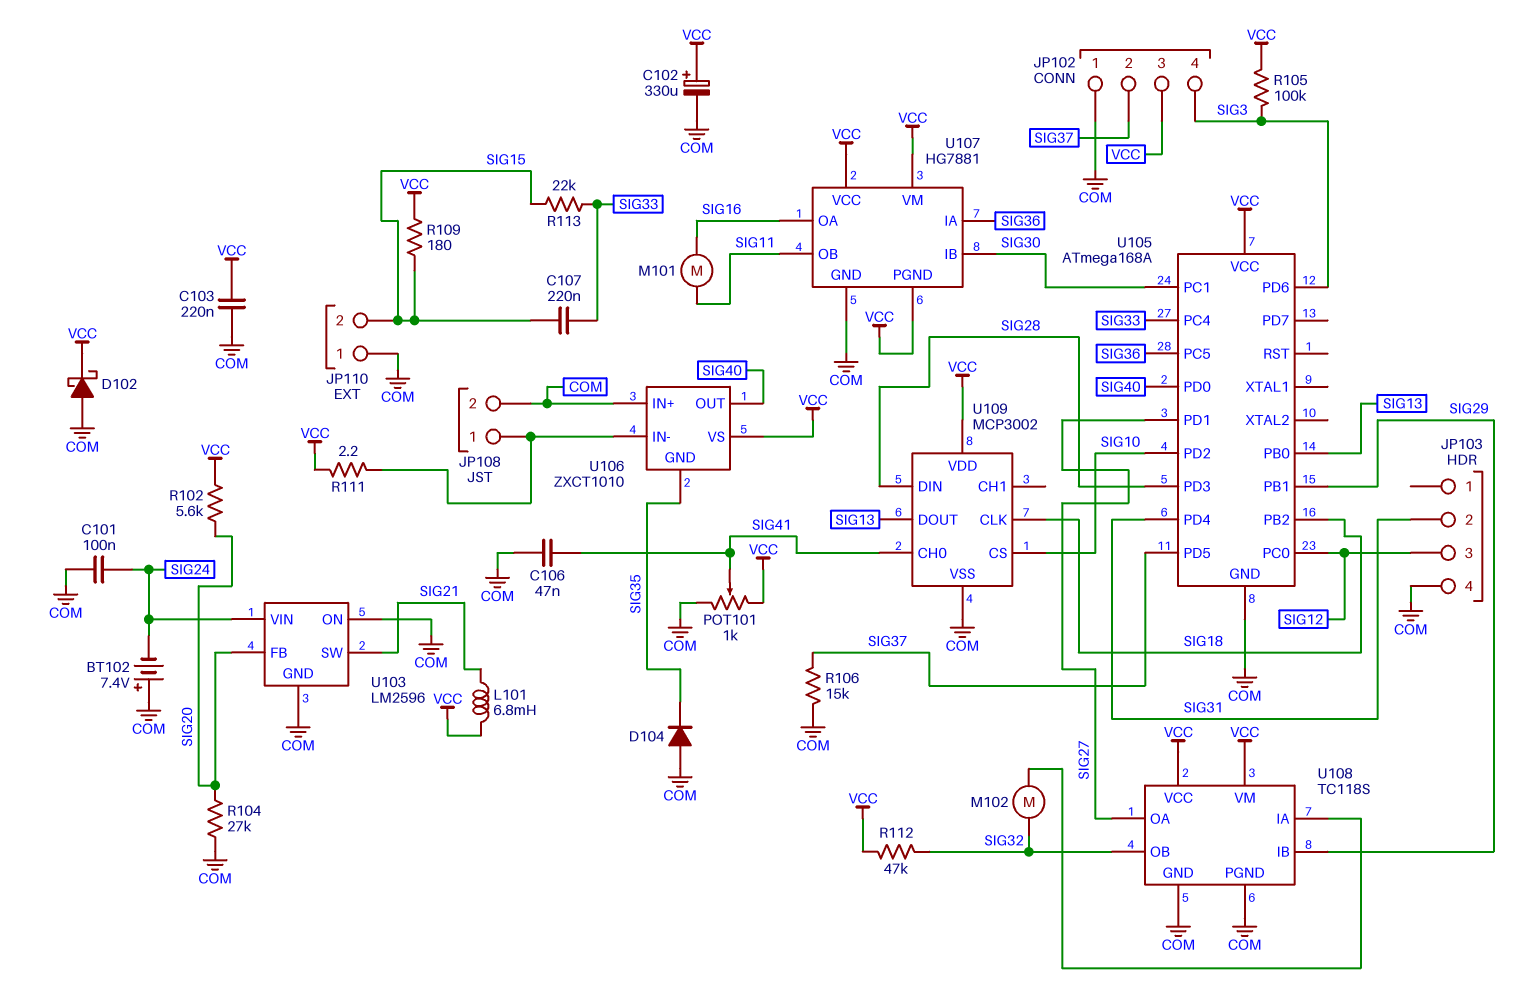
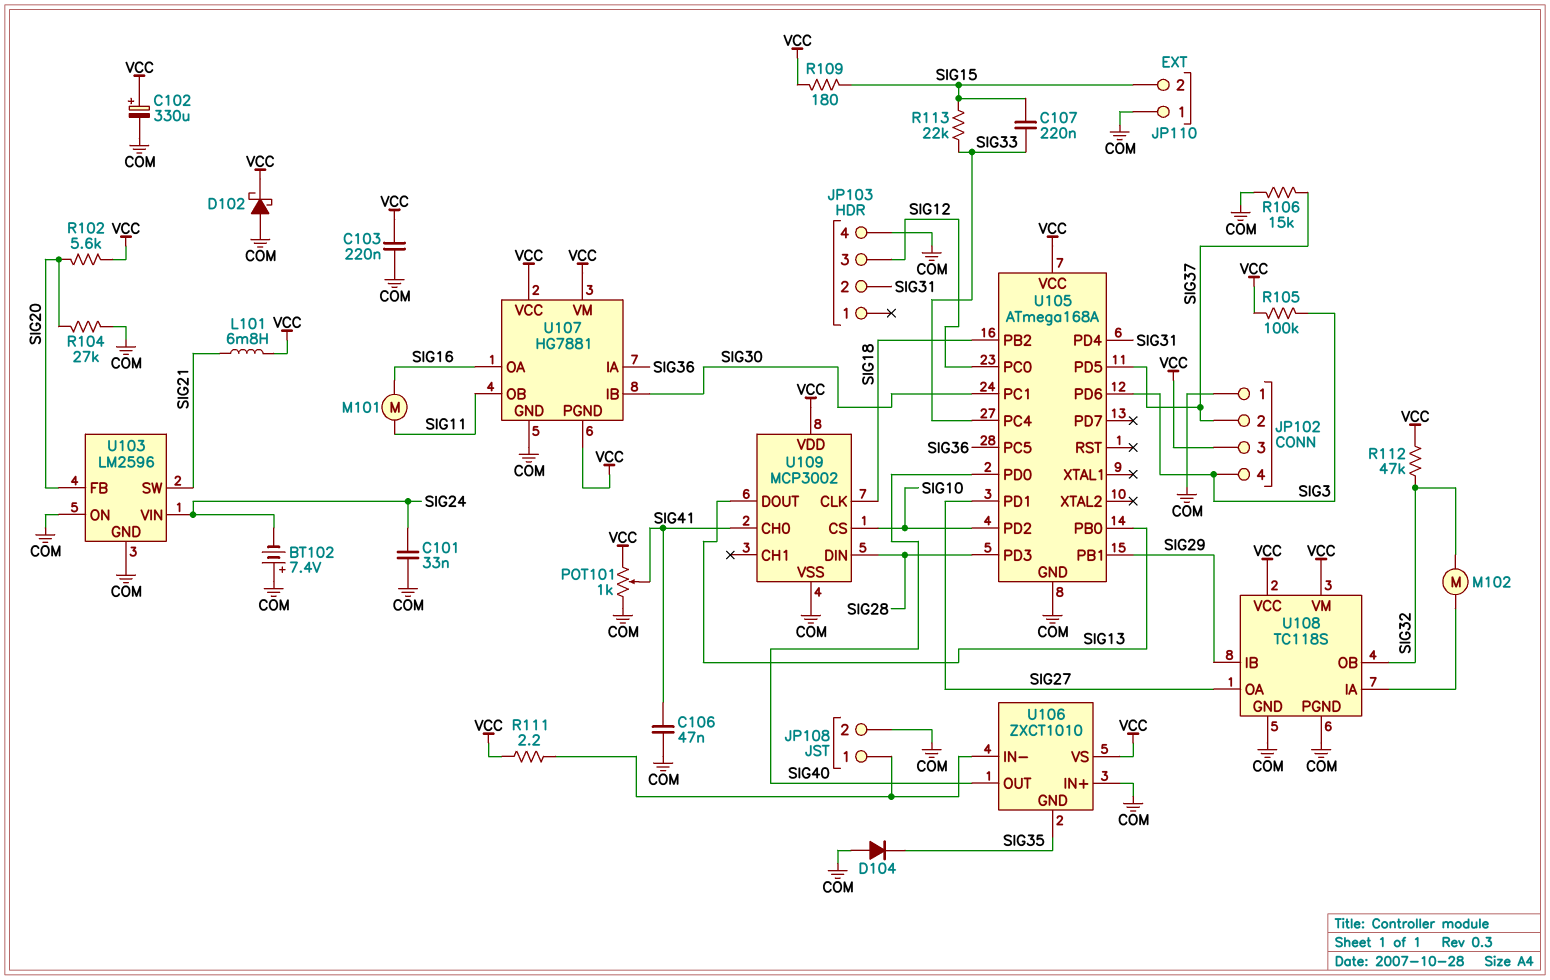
C101: 100nF (COM, SIG24) -> 33nF (COM, SIG24)

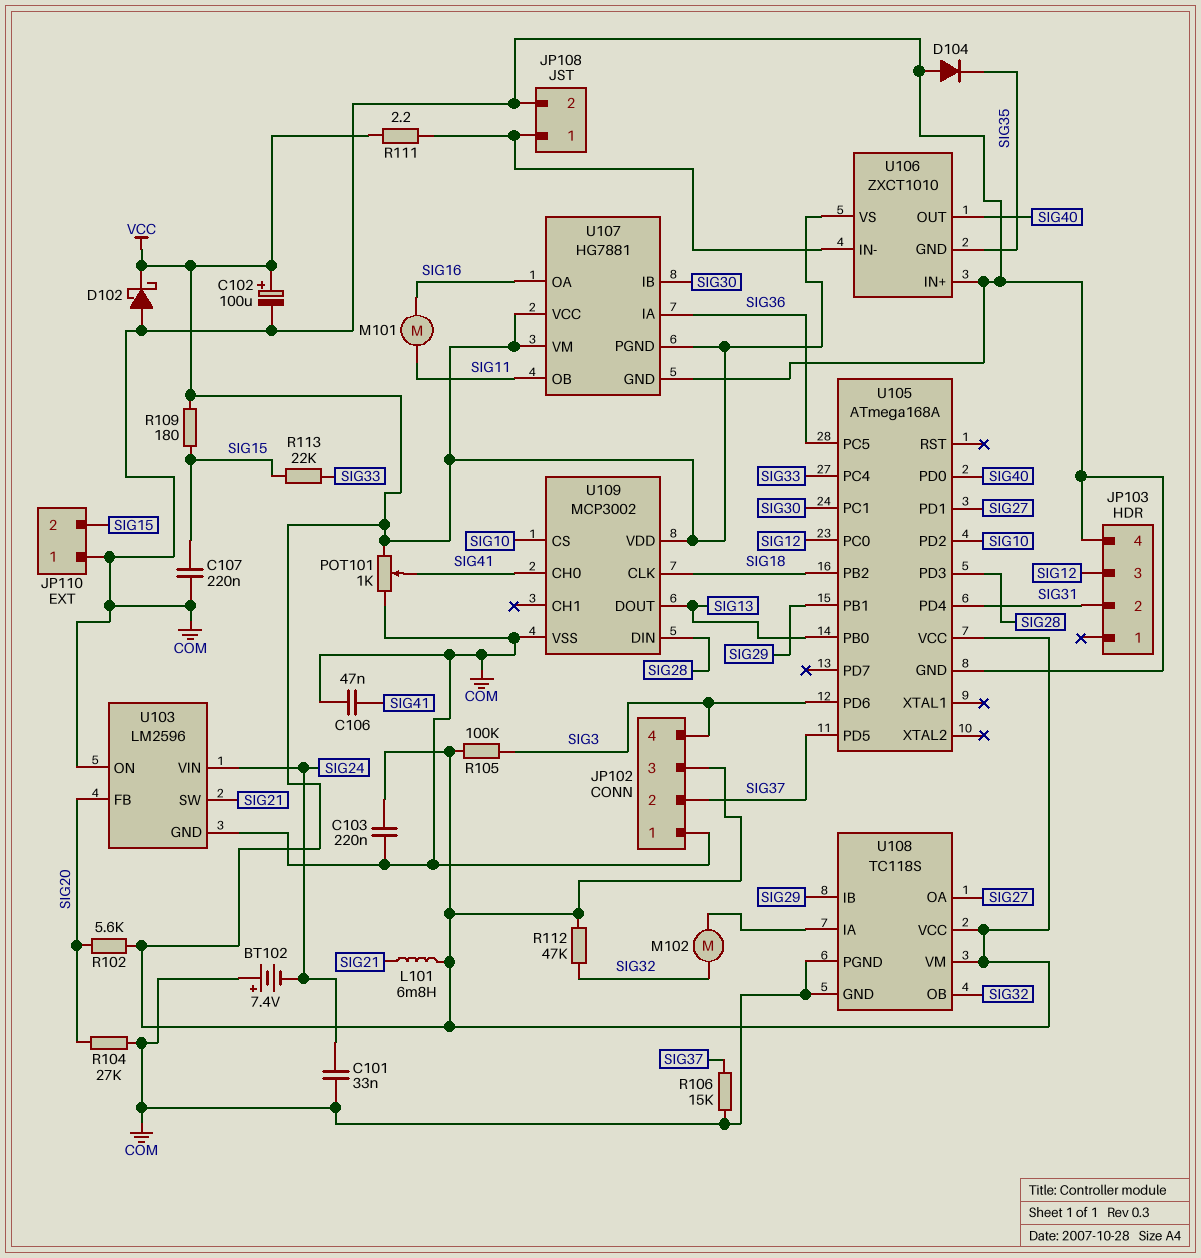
C102: 330uF (plus VCC, minus COM) -> 100uF (plus VCC, minus COM)
C107: 220nF (SIG15, SIG33) -> 220nF (COM, SIG15)

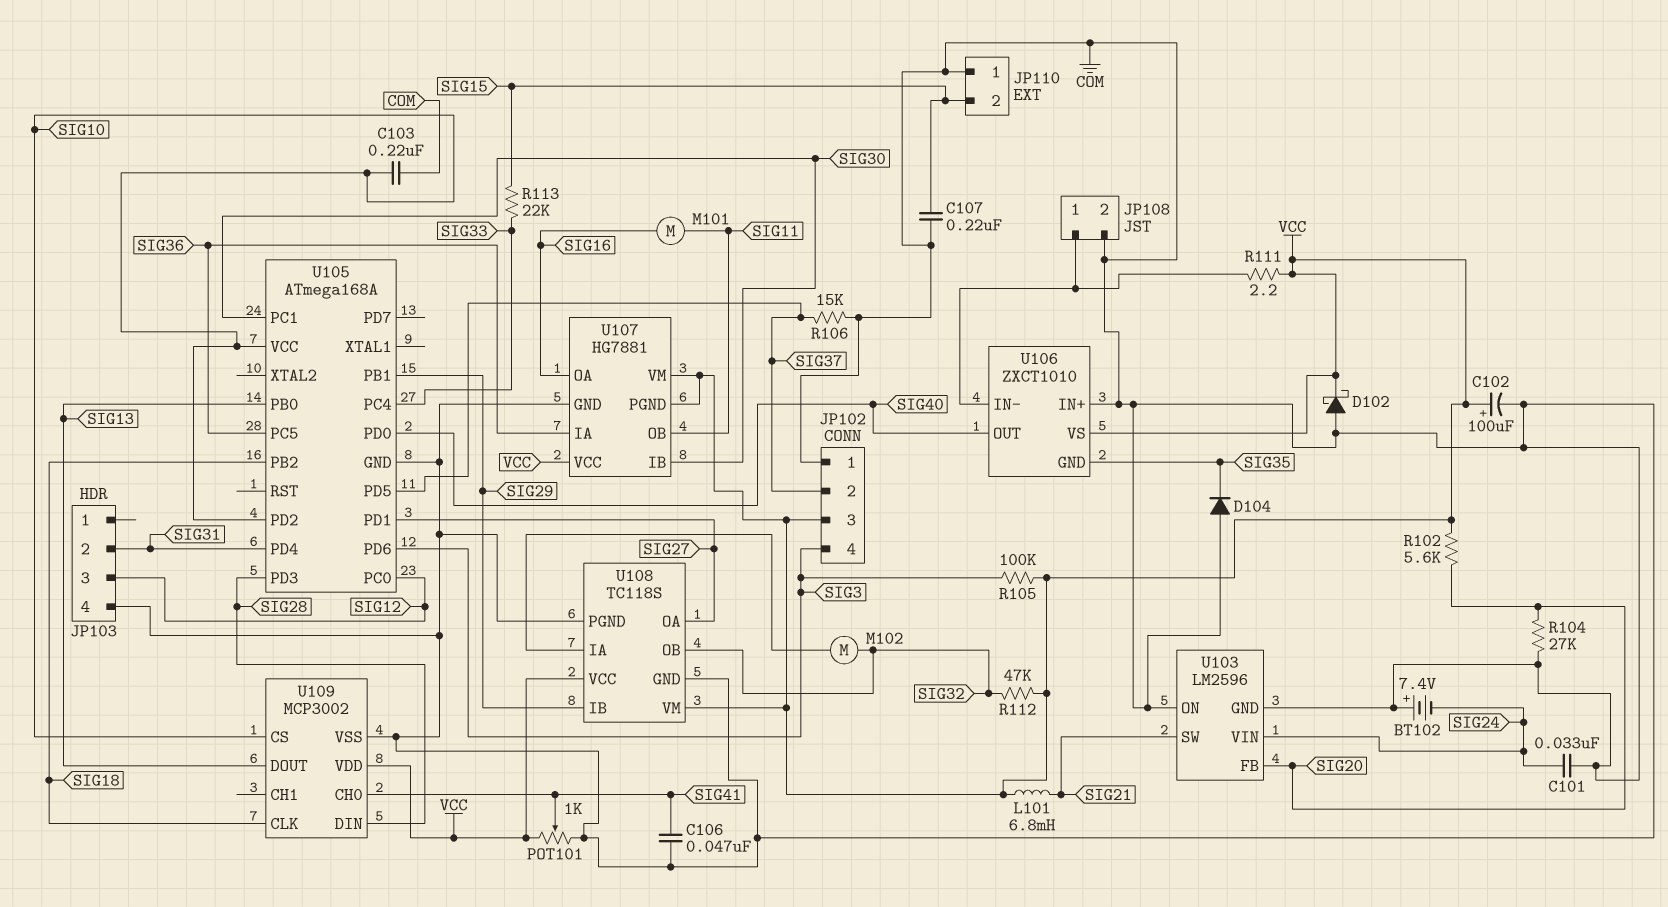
C103: 220nF (COM, VCC) -> 220nF (COM, SIG10)
R109: 180 (SIG15, VCC) -> none
U105 pin VCC: VCC -> SIG10

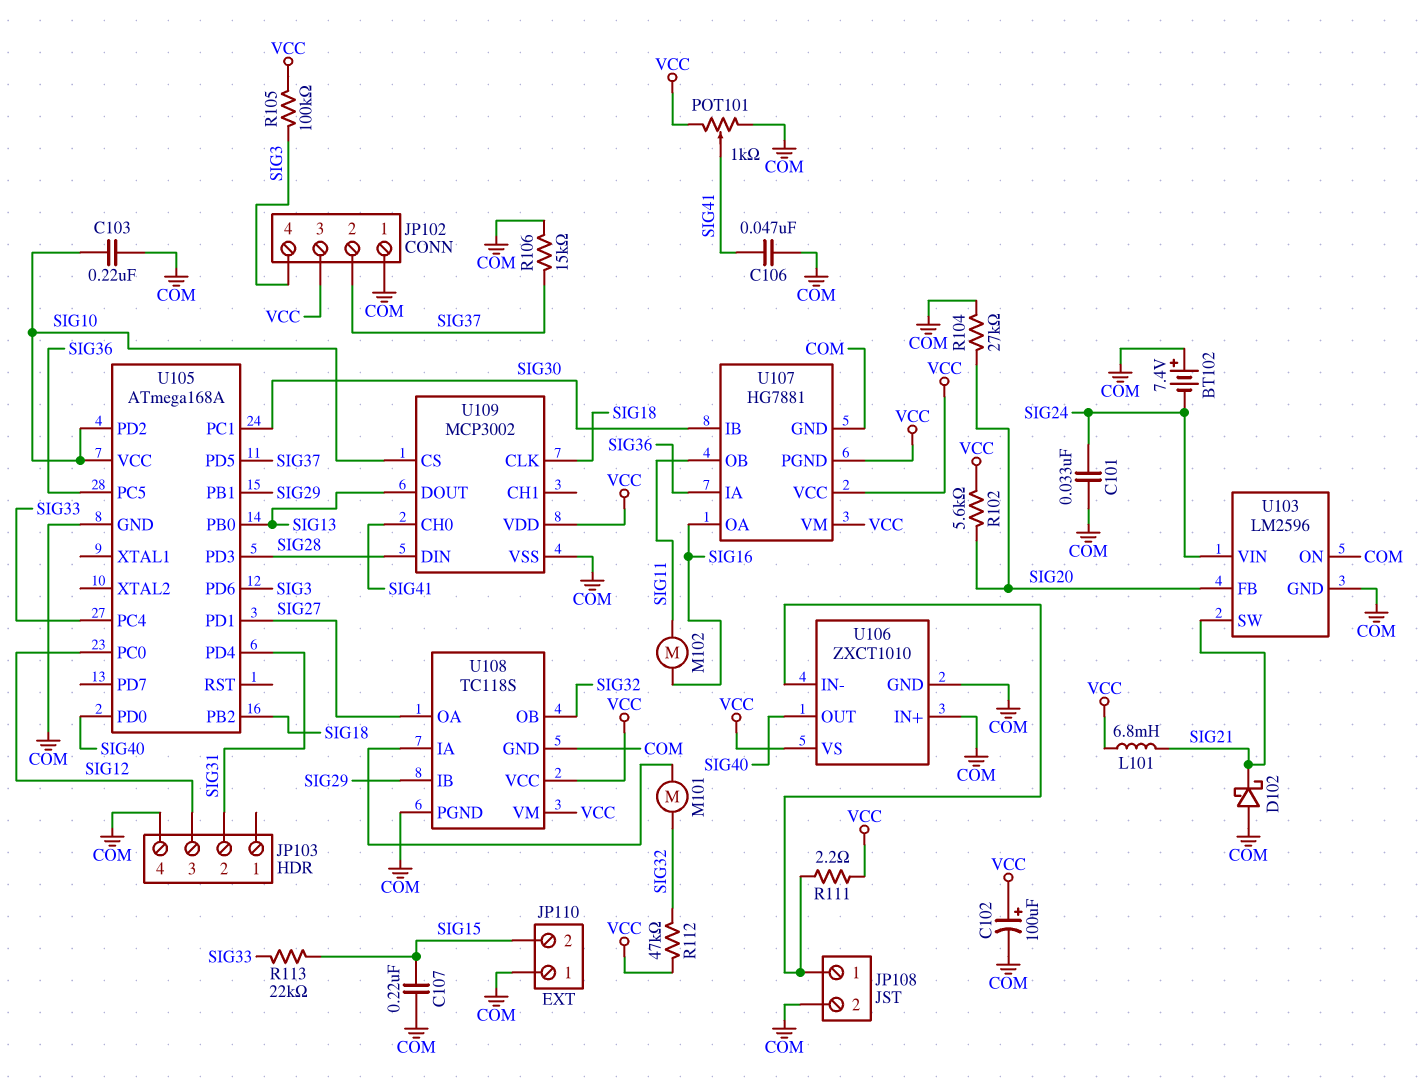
D102: schottky (A COM, K VCC) -> schottky (A COM, K SIG21)
D104: diode (A COM, K SIG35) -> none
M101: motor (SIG11, SIG16) -> motor (SIG32, U108/IA)
M102: motor (SIG32, U108/IA) -> motor (SIG11, SIG16)
U106 pin GND: SIG35 -> COM

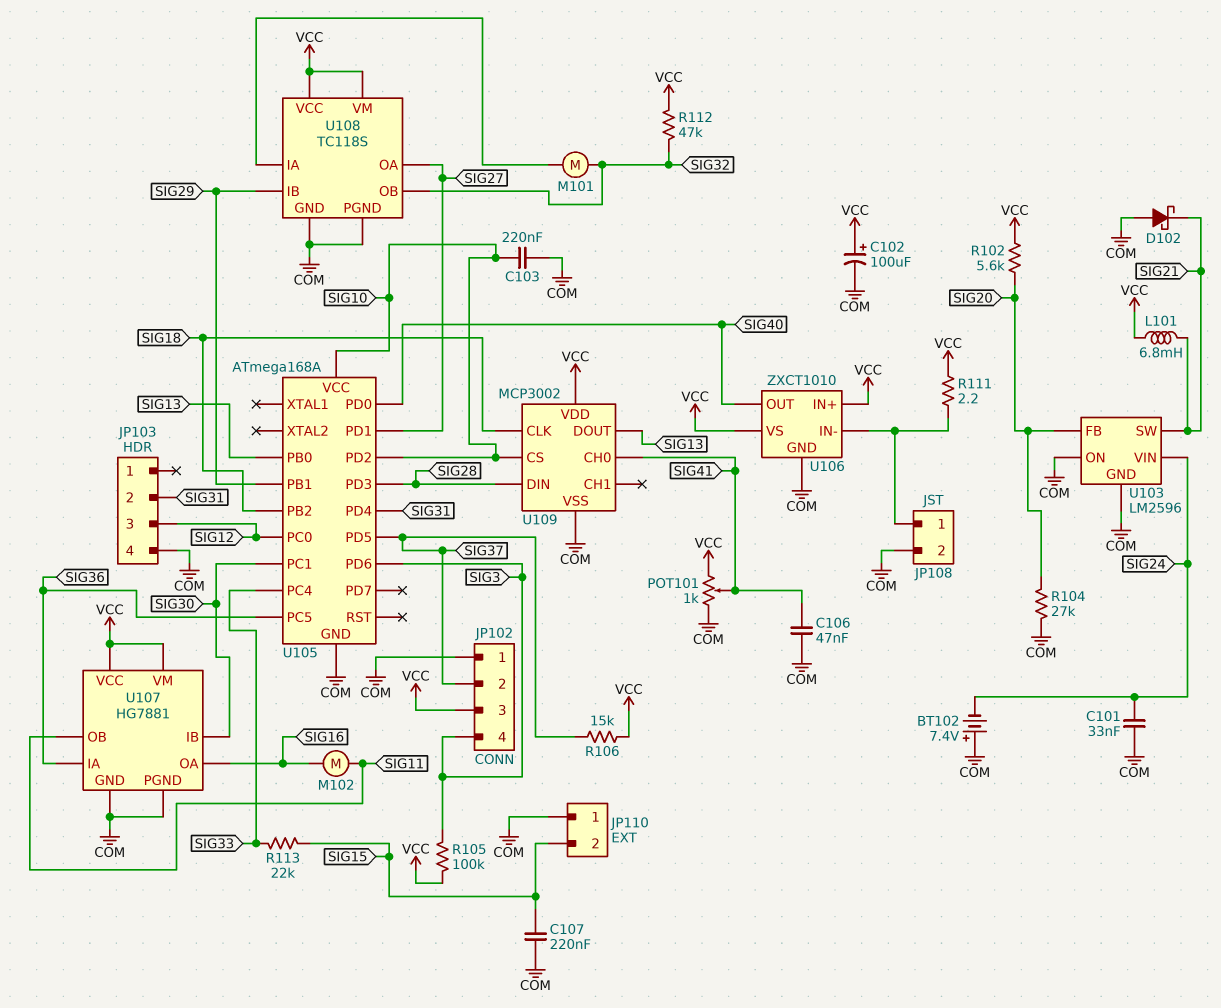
R106: 15k (COM, SIG37) -> 15k (SIG37, VCC)
U106 pin IN+: COM -> VCC
U107 pin PGND: VCC -> COM

